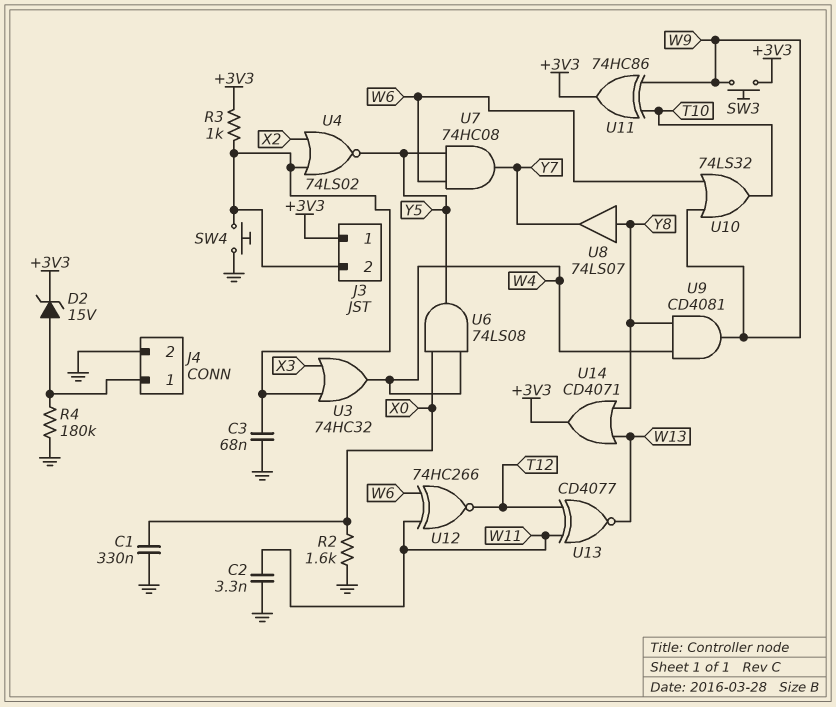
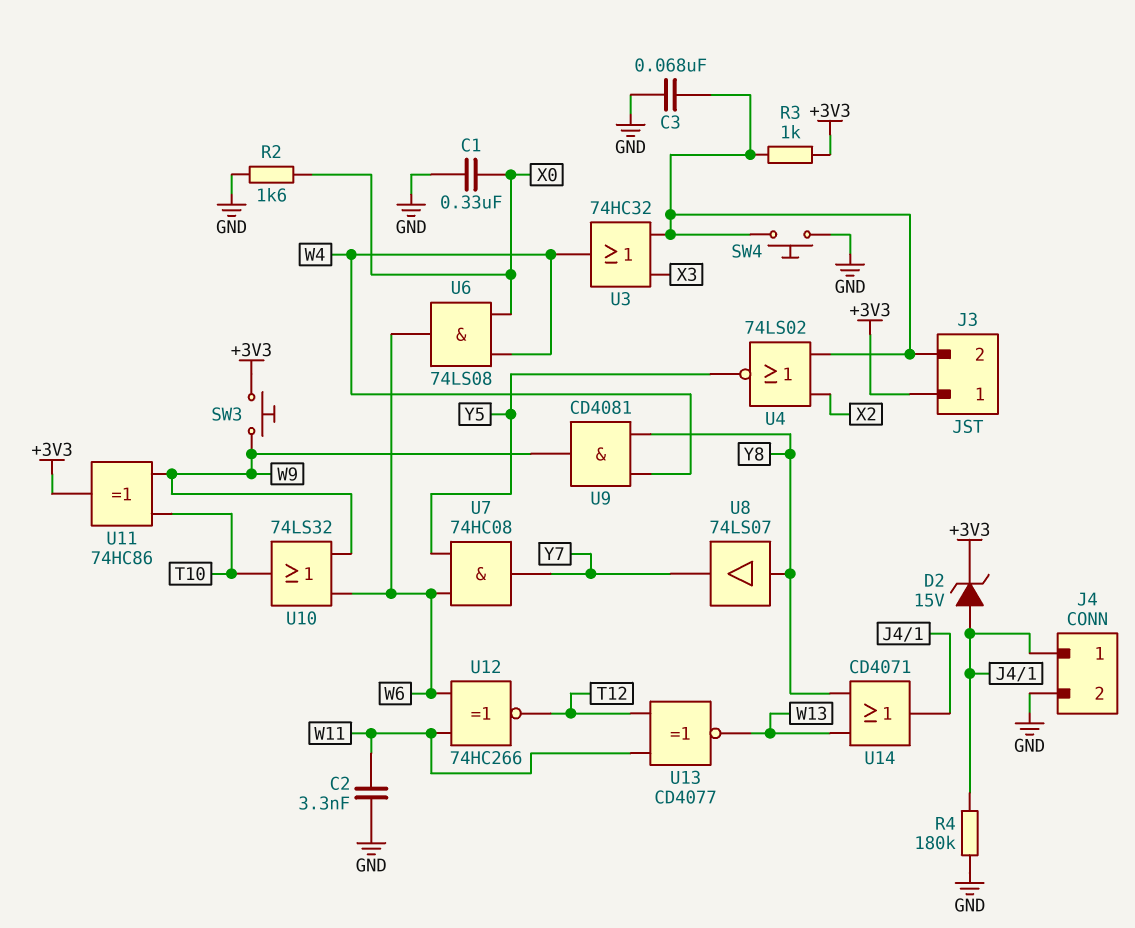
U6: AND 74LS08 (in W4, in X0, out Y5) -> AND 74LS08 (in W4, in X0, out W6)
U14: OR CD4071 (in W13, in Y8, out +3V3) -> OR CD4071 (in W13, in Y8, out J4/1)

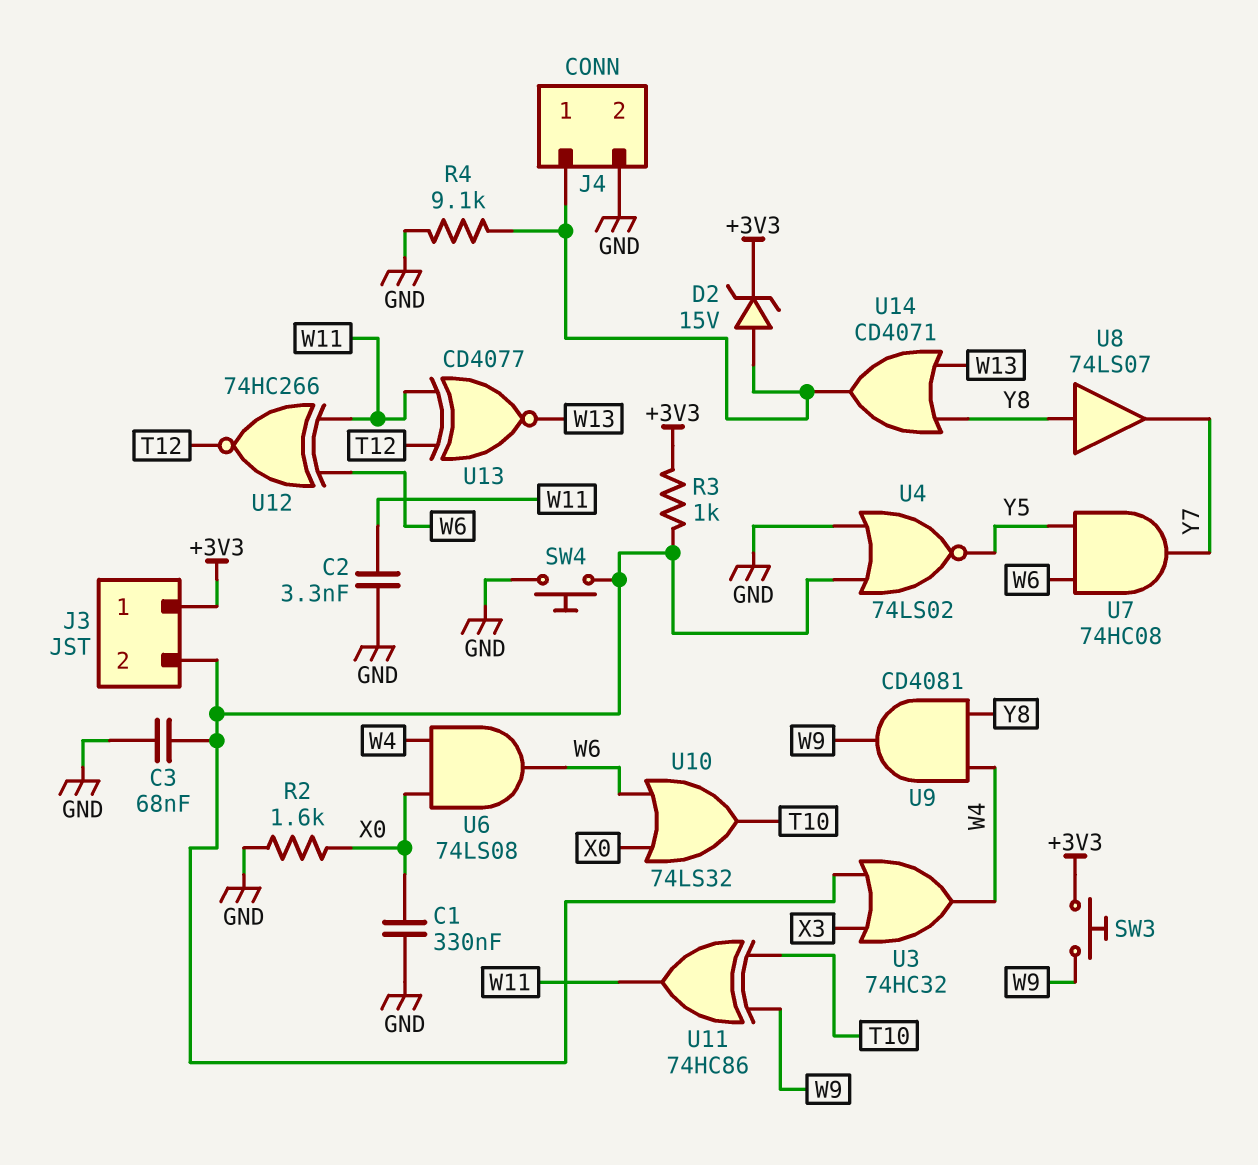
R4: 180k (GND, J4/1) -> 9.1k (GND, J4/1)
U4: NOR 74LS02 (in J3/2, in X2, out Y5) -> NOR 74LS02 (in GND, in J3/2, out Y5)
U10: OR 74LS32 (in W6, in W9, out T10) -> OR 74LS32 (in W6, in X0, out T10)
U11: XOR 74HC86 (in T10, in W9, out +3V3) -> XOR 74HC86 (in T10, in W9, out W11)

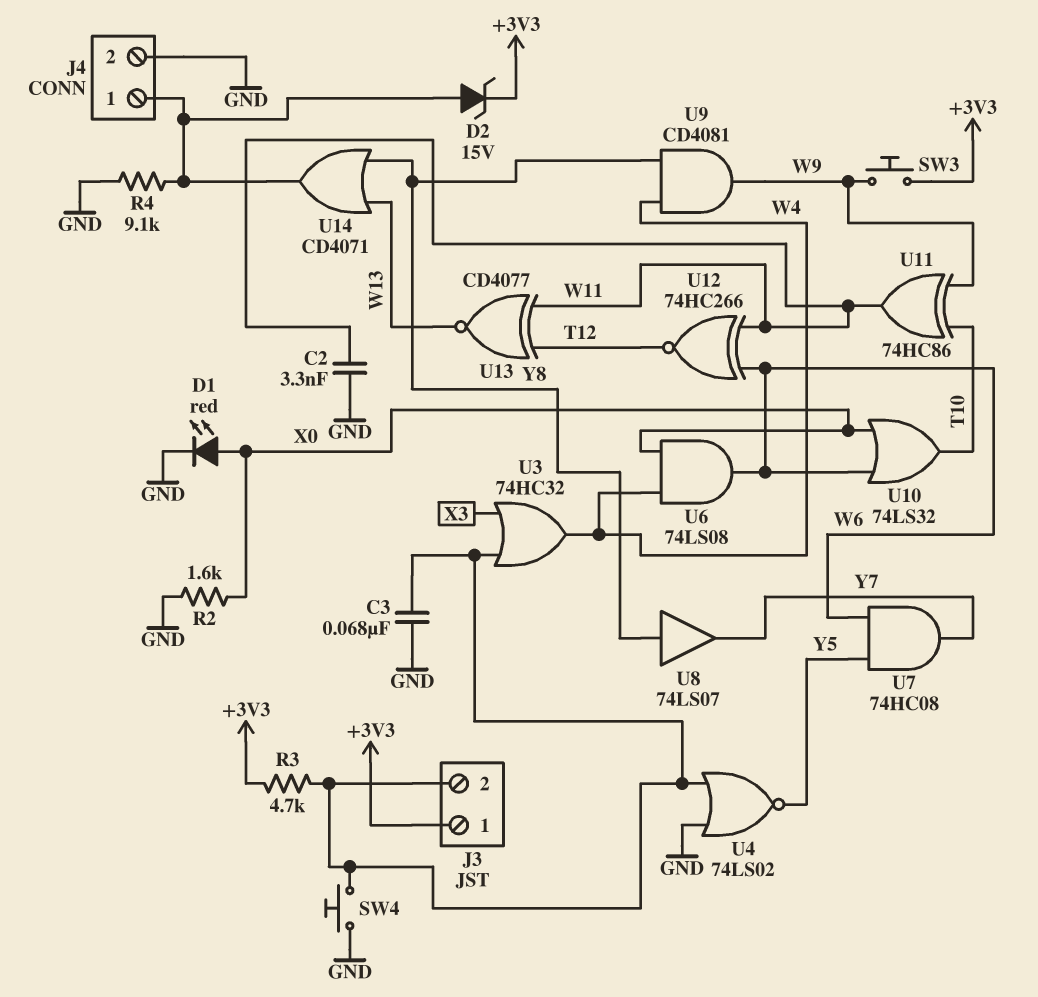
C1: 330nF (GND, X0) -> none
D1: none -> LED red (A X0, K GND)
R3: 1k (+3V3, J3/2) -> 4.7k (+3V3, J3/2)

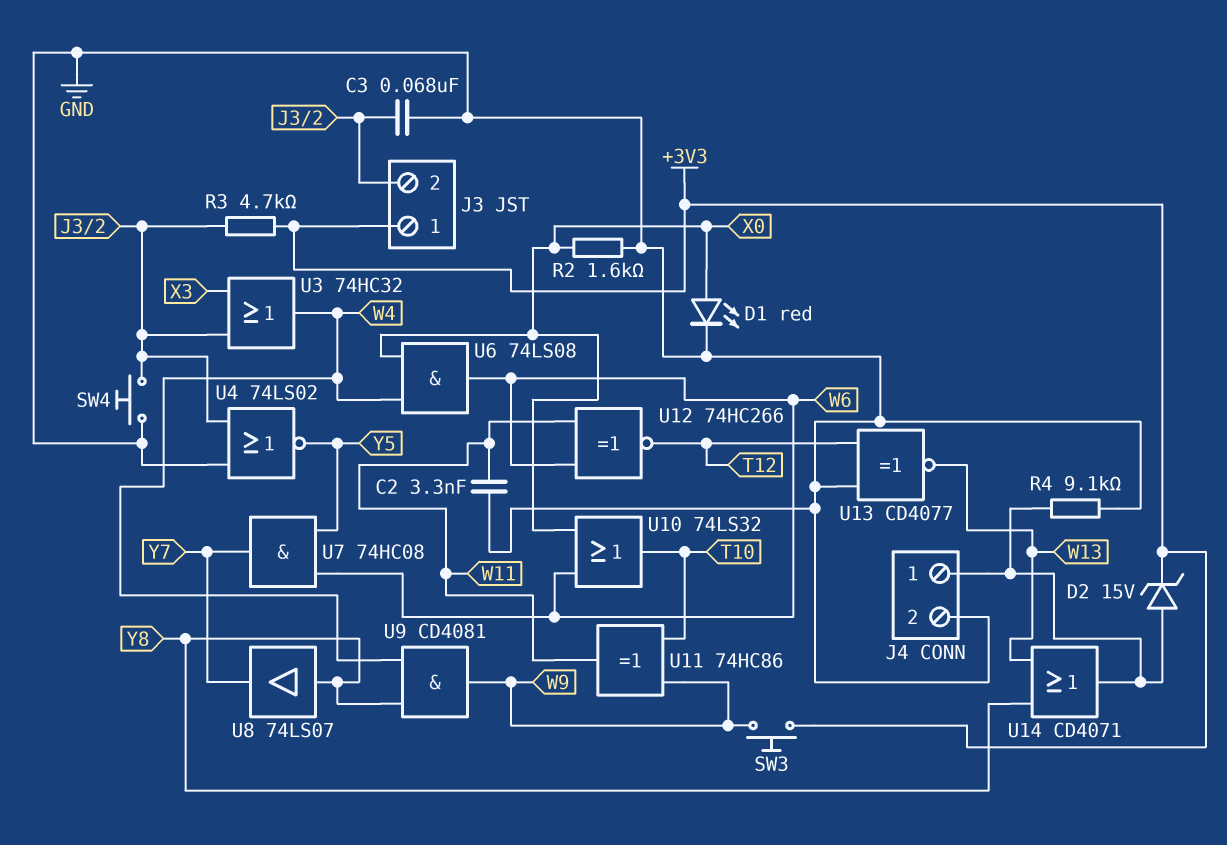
U13: XNOR CD4077 (in T12, in W11, out W13) -> XNOR CD4077 (in GND, in T12, out W13)

